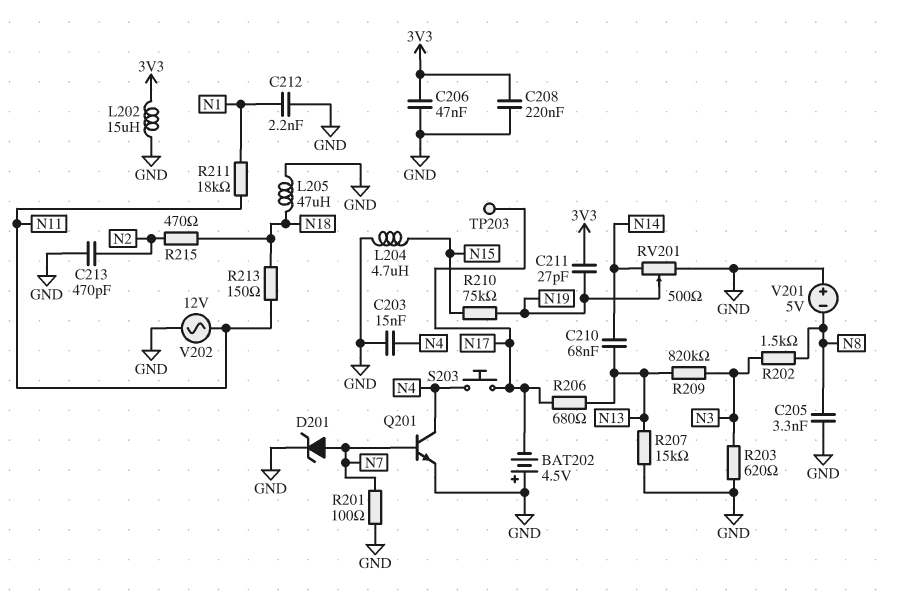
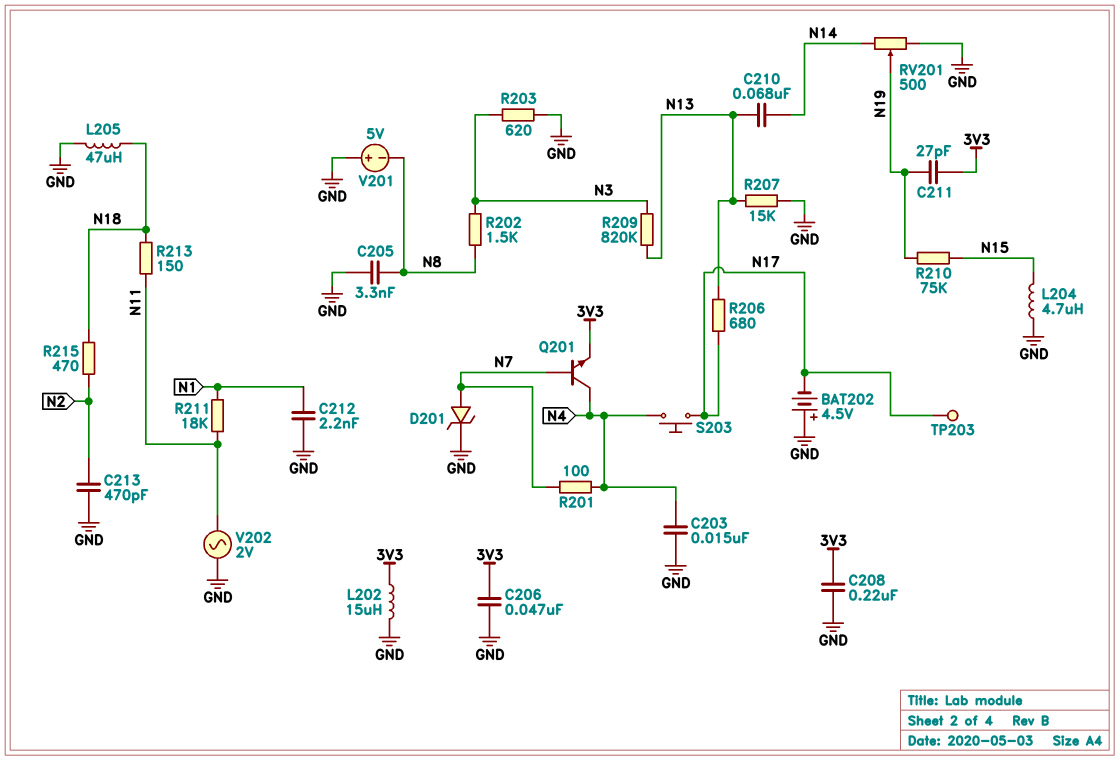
Q201: NPN (B N7, C N4, E GND) -> NPN (B N7, C N4, E 3V3)
R201: 100 (GND, N7) -> 100 (N4, N7)
V202: AC 12V (GND, N11) -> AC 2V (GND, N11)

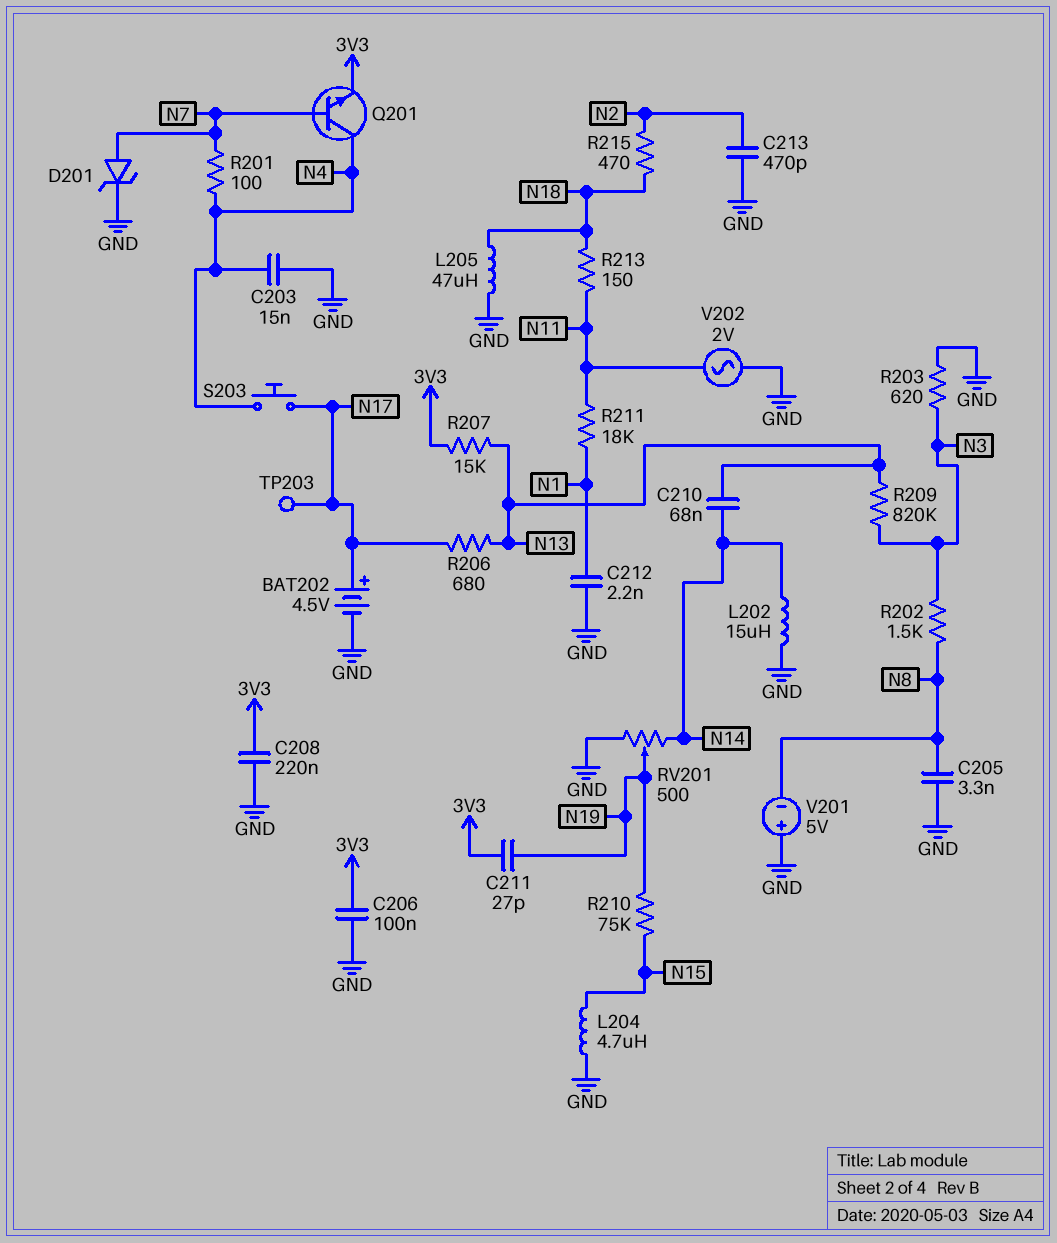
BAT202: 4.5V (plus GND, minus N17) -> 4.5V (plus N17, minus GND)
C206: 47nF (3V3, GND) -> 100nF (3V3, GND)
L202: 15uH (3V3, GND) -> 15uH (GND, N14)
R207: 15k (GND, N13) -> 15k (3V3, N13)

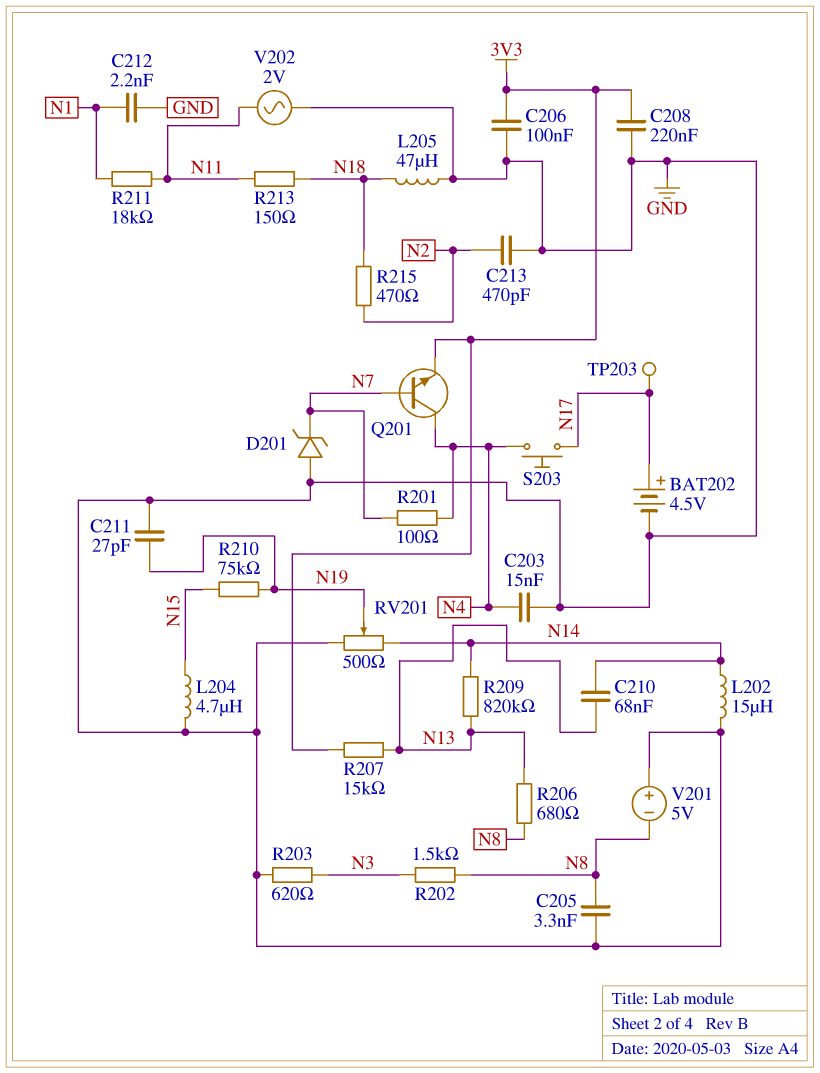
C211: 27pF (3V3, N19) -> 27pF (GND, N19)
D201: zener (A N7, K GND) -> zener (A GND, K N7)
R206: 680 (N13, N17) -> 680 (N8, N13)
R209: 820k (N3, N13) -> 820k (N13, N14)

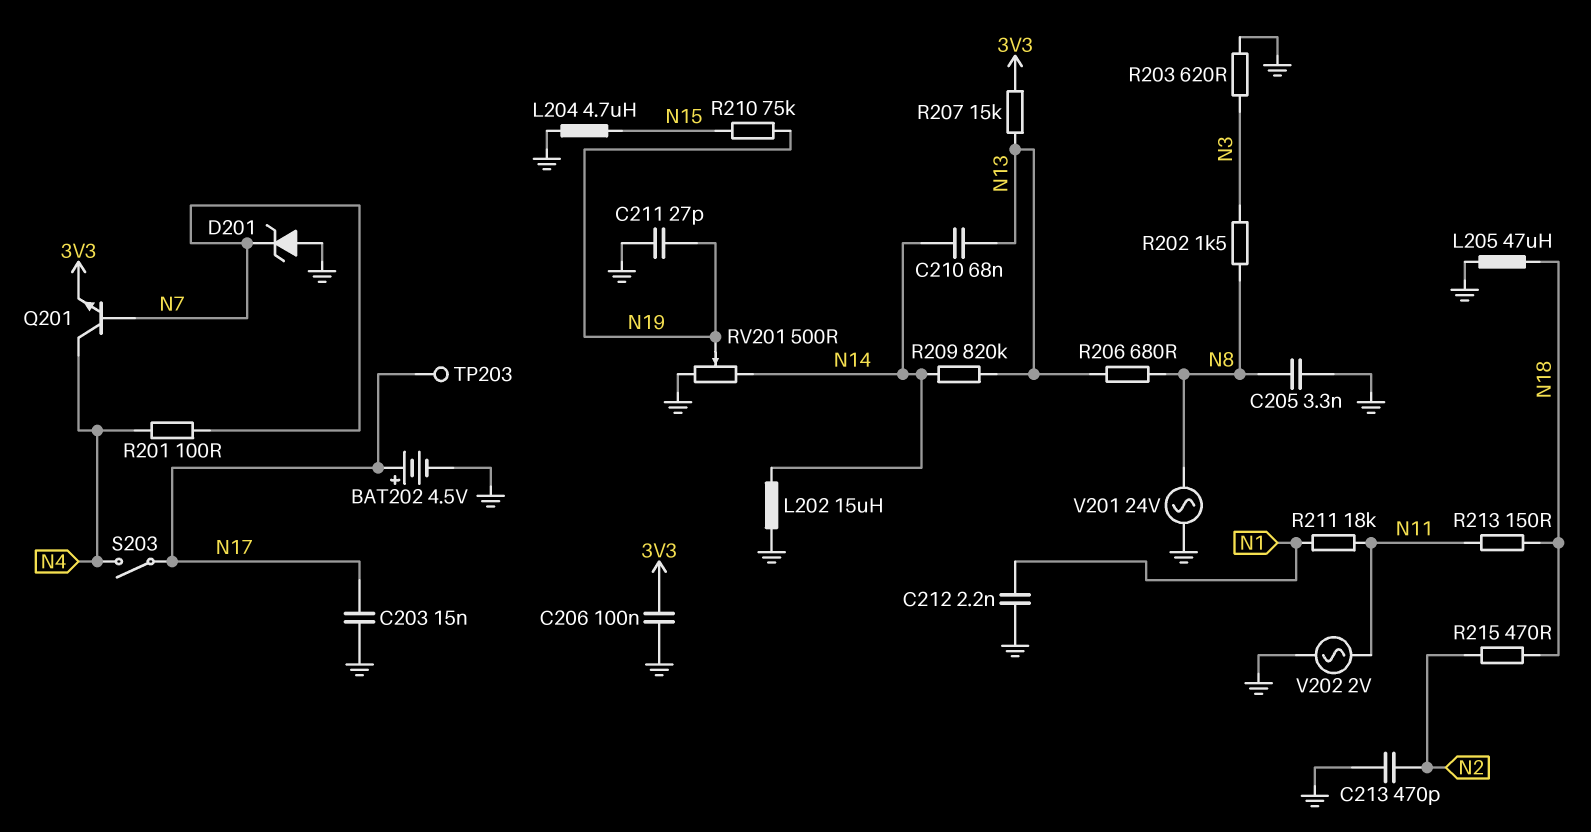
C203: 15nF (GND, N4) -> 15nF (GND, N17)
C208: 220nF (3V3, GND) -> none
S203: button (N4, N17) -> switch (N4, N17)
V201: 5V (plus GND, minus N8) -> AC 24V (GND, N8)

